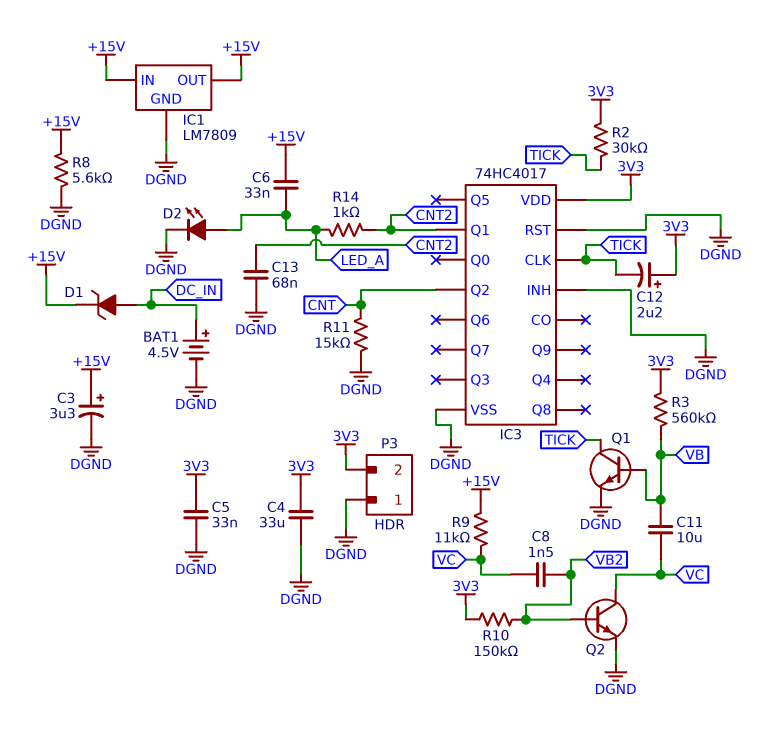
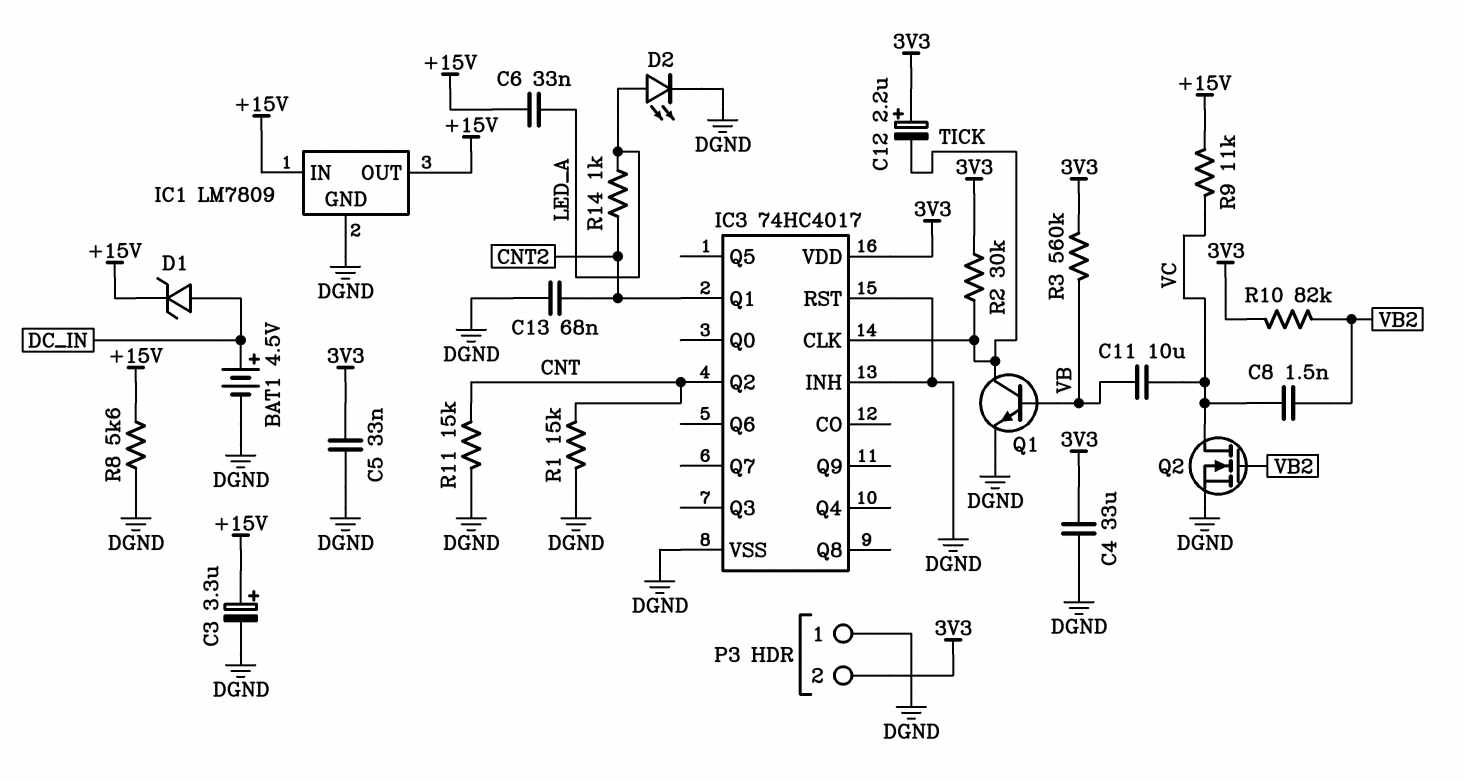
Q2: NPN (B VB2, C VC, E DGND) -> NMOS (G VB2, D VC, S DGND)
R1: none -> 15k (CNT, DGND)
R10: 150k (3V3, VB2) -> 82k (3V3, VB2)

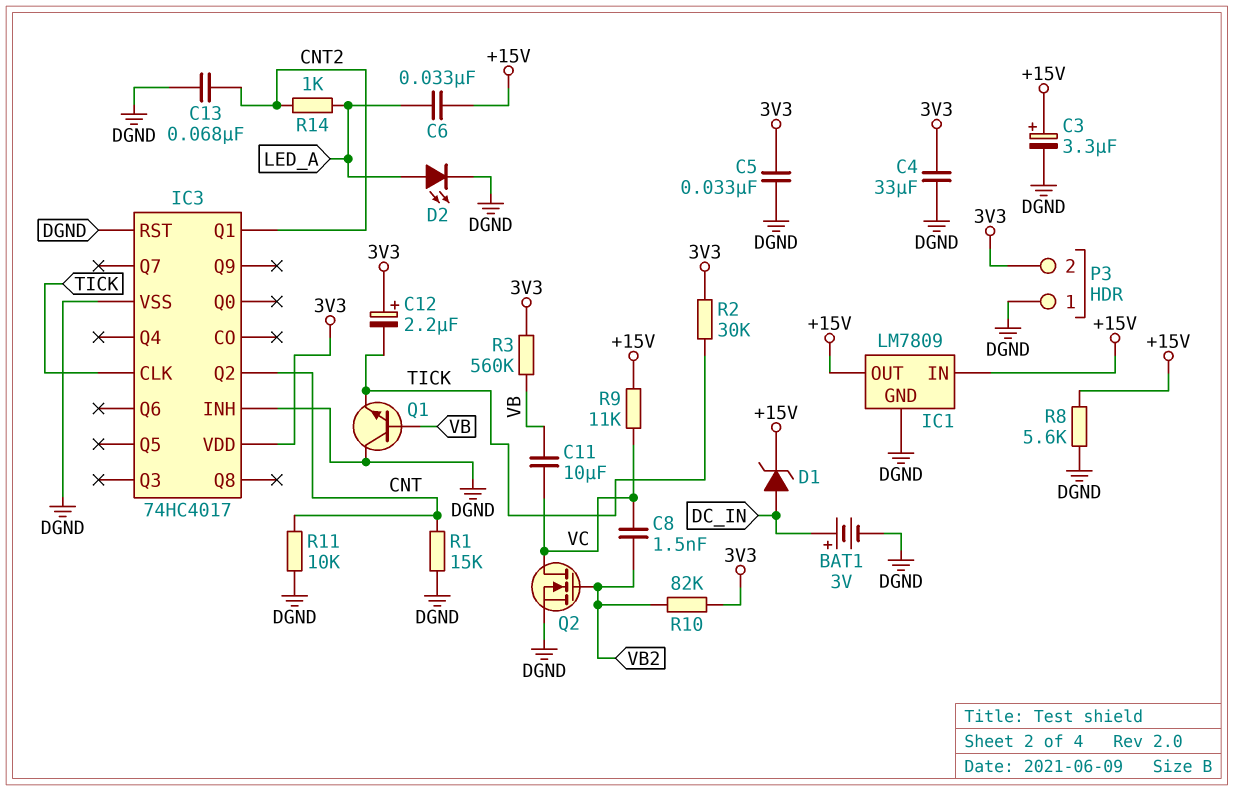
BAT1: 4.5V (plus DC_IN, minus DGND) -> 3V (plus DC_IN, minus DGND)
Q1: NPN (B VB, C TICK, E DGND) -> NPN (B VB, C DGND, E TICK)
R11: 15k (CNT, DGND) -> 10k (CNT, DGND)

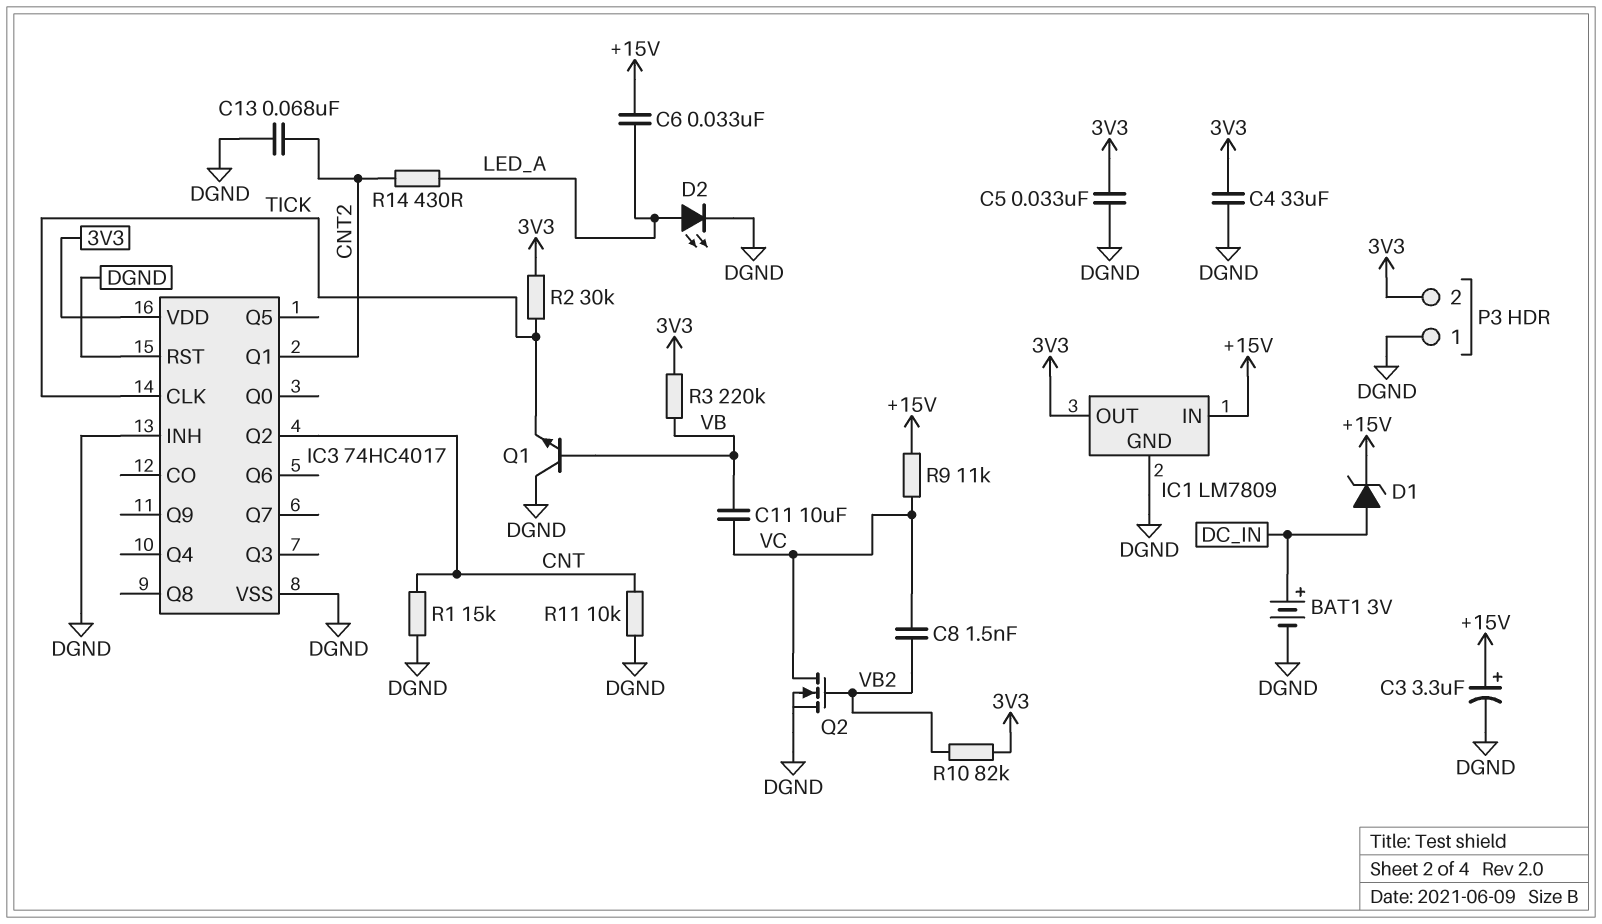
C12: 2.2uF (plus 3V3, minus TICK) -> none
IC1 pin OUT: +15V -> 3V3
R3: 560k (3V3, VB) -> 220k (3V3, VB)
R8: 5.6k (+15V, DGND) -> none
R14: 1k (CNT2, LED_A) -> 430 (CNT2, LED_A)

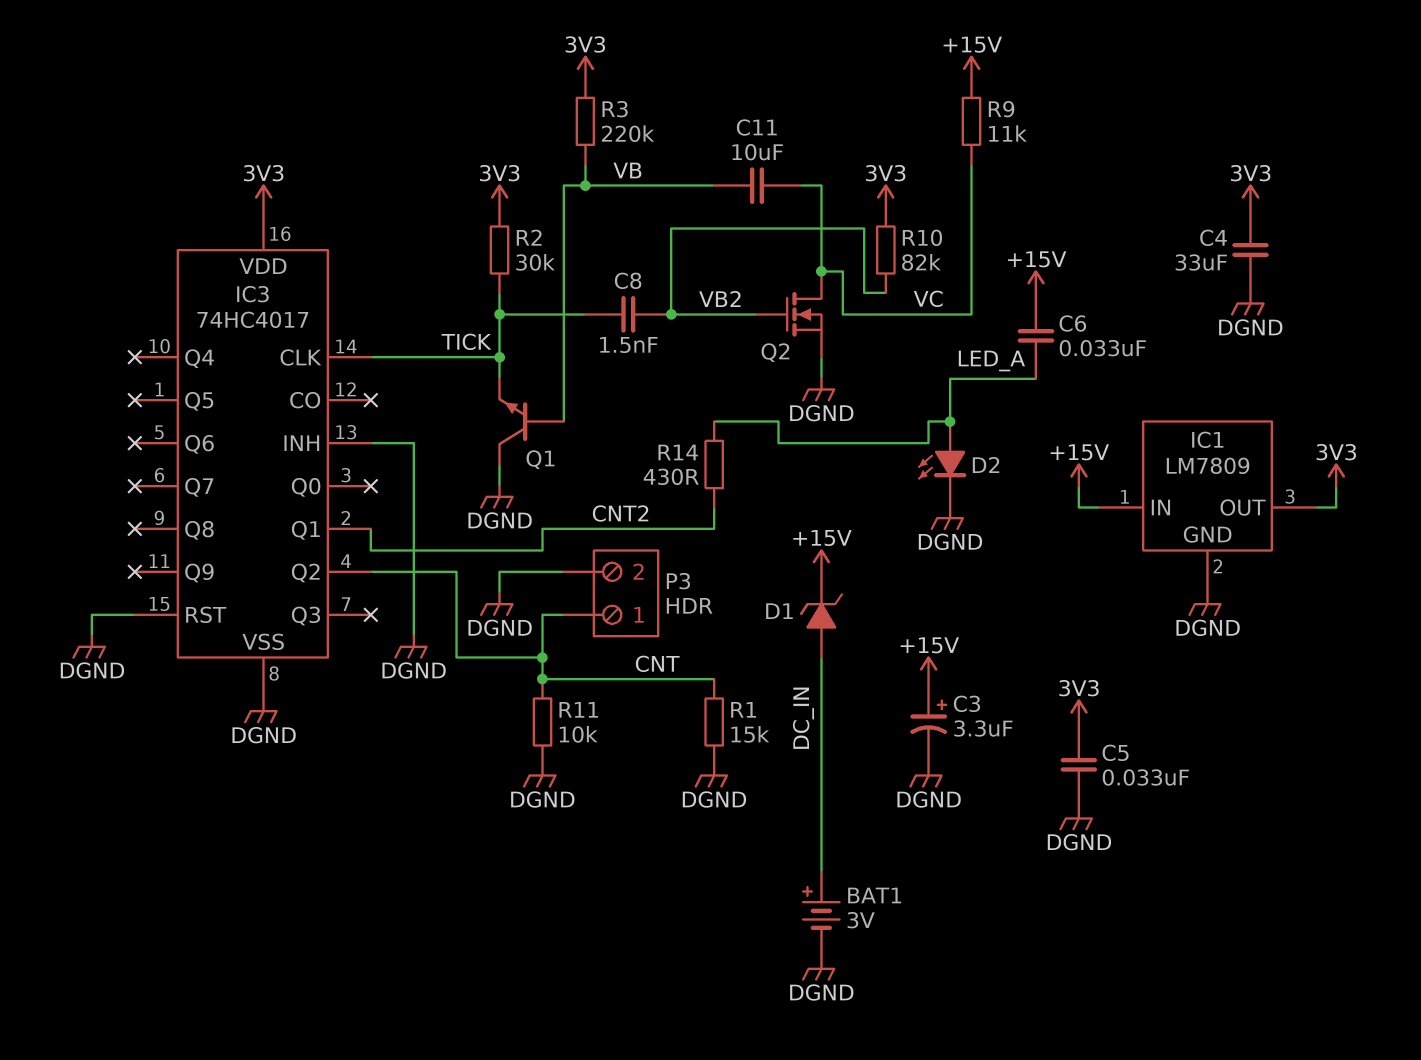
C8: 1.5nF (VB2, VC) -> 1.5nF (TICK, VB2)
C13: 68nF (CNT2, DGND) -> none
P3 pin 1: DGND -> CNT
P3 pin 2: 3V3 -> DGND

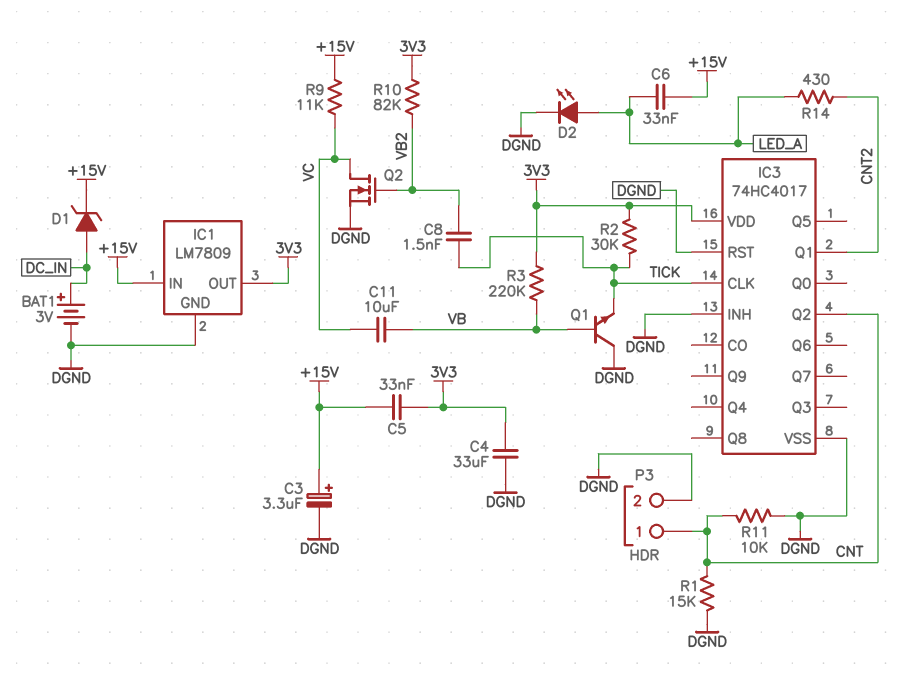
C5: 33nF (3V3, DGND) -> 33nF (+15V, 3V3)

